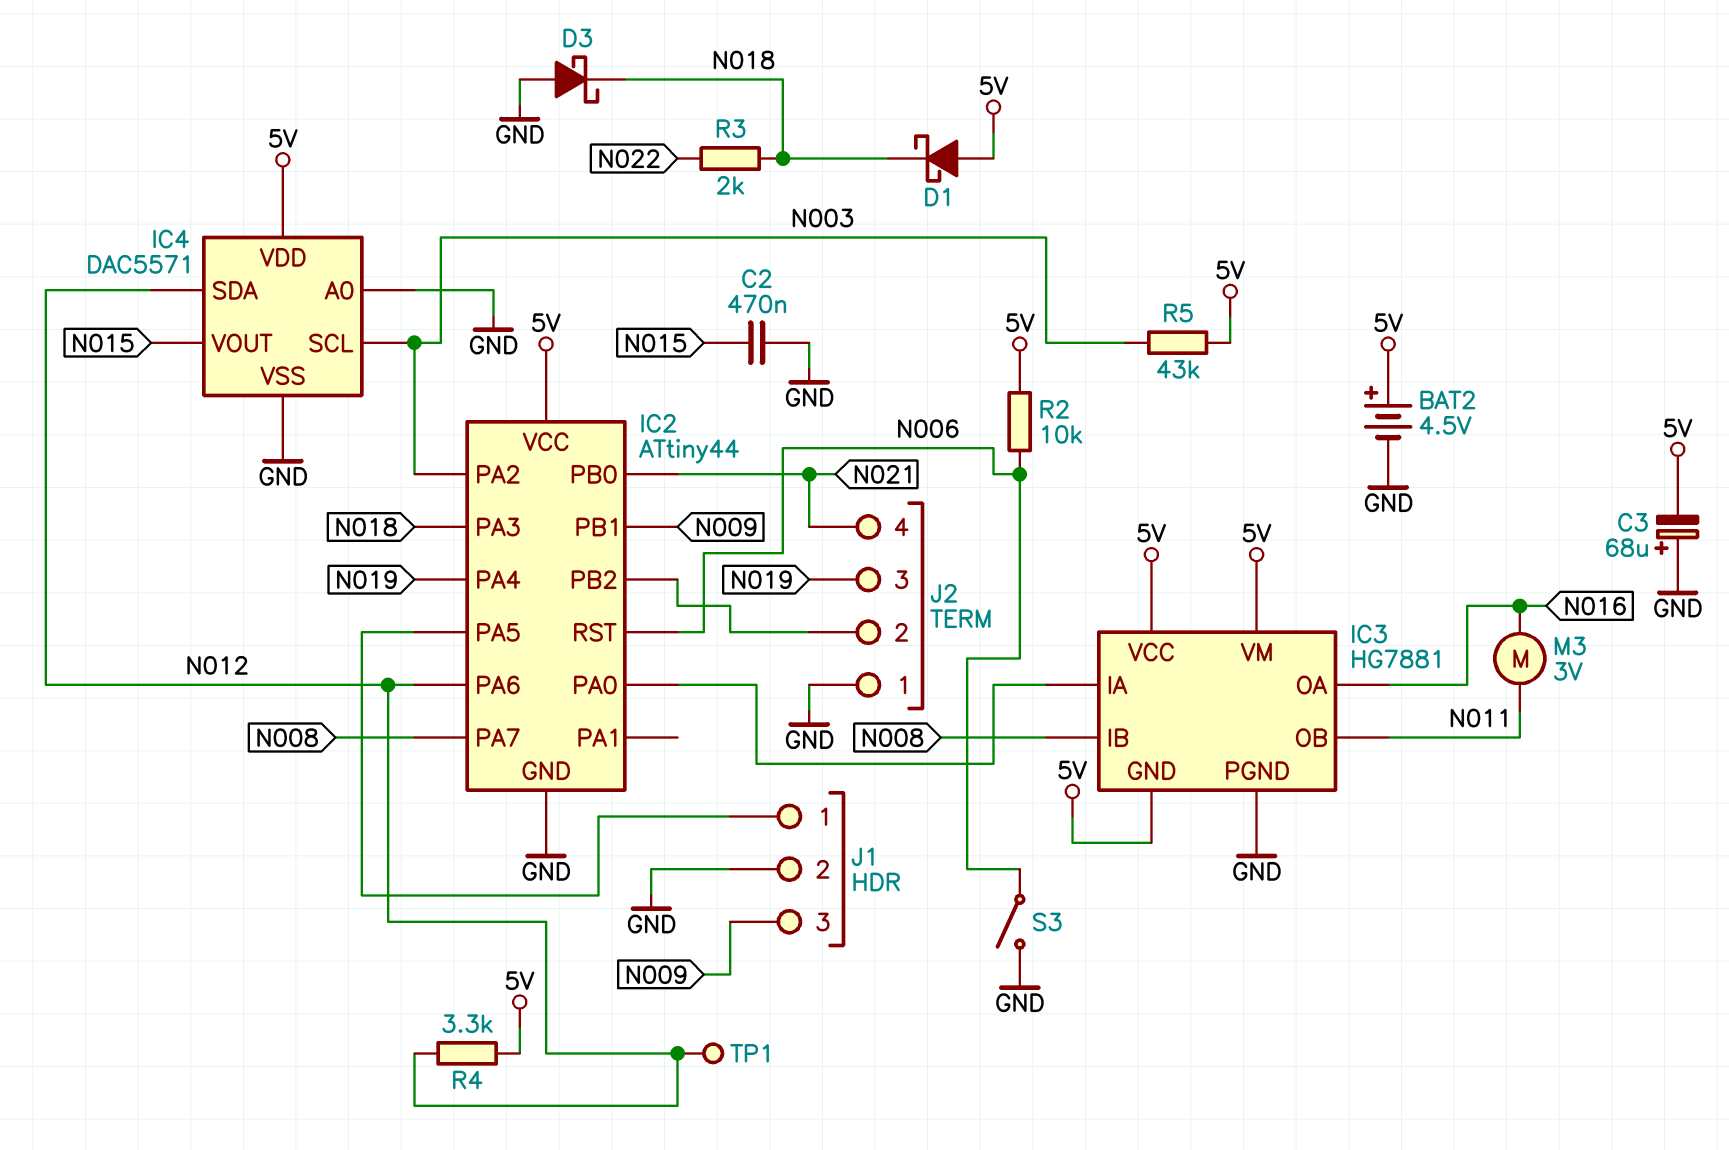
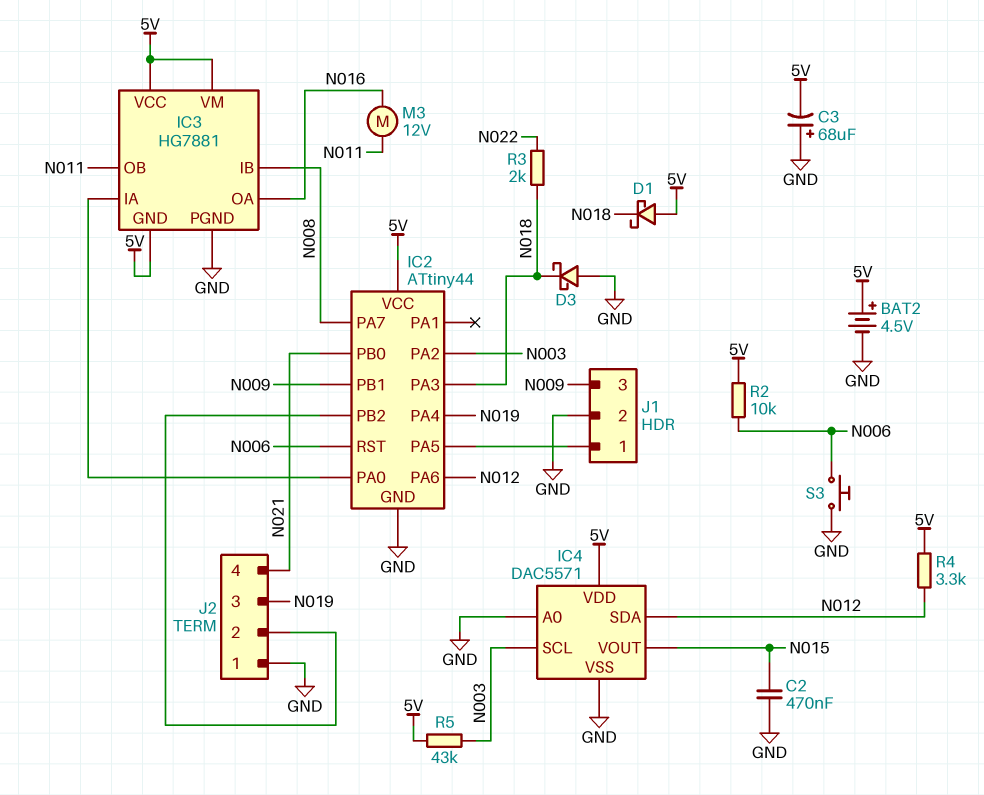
M3: motor 3V (N011, N016) -> motor 12V (N011, N016)
S3: switch (GND, N006) -> button (GND, N006)
TP1: test point (N012) -> none

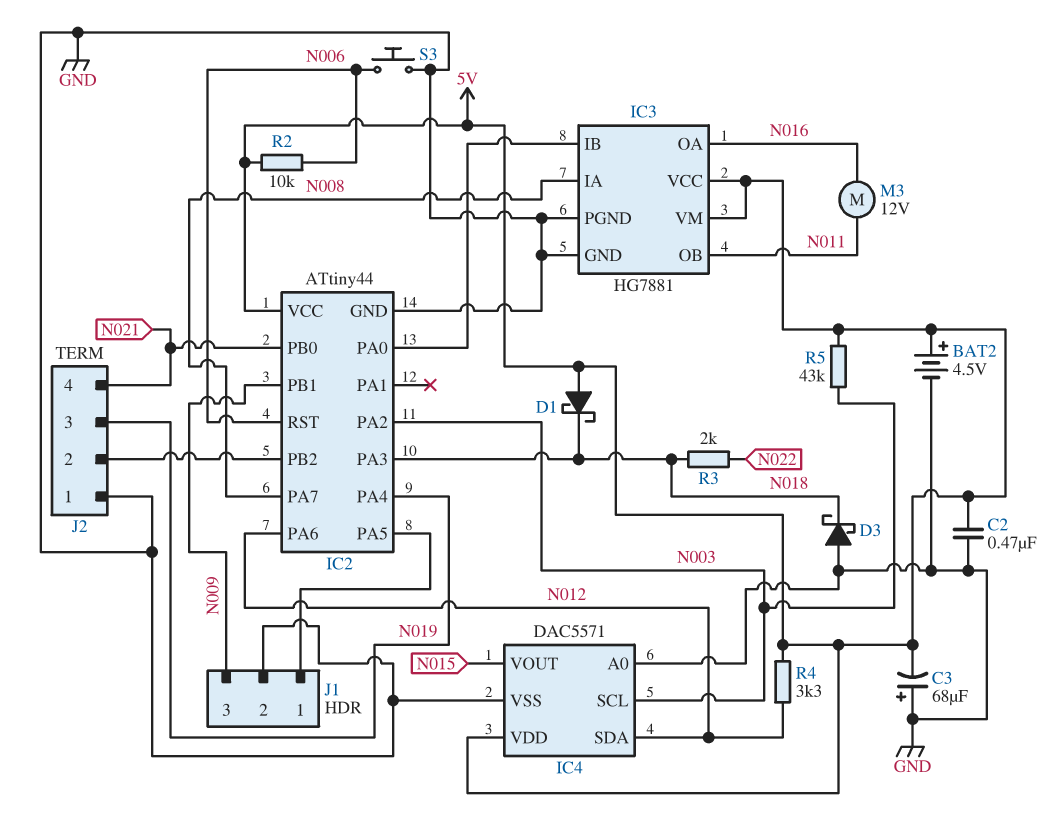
C2: 470nF (GND, N015) -> 470nF (5V, GND)
IC3 pin GND: 5V -> GND
IC3 pin IA: IC2/PA0 -> N008
IC3 pin IB: N008 -> IC2/PA0

